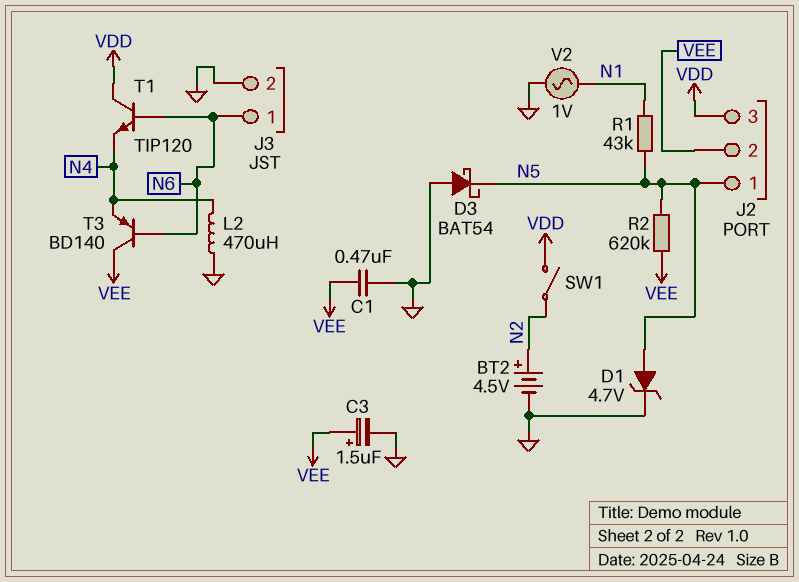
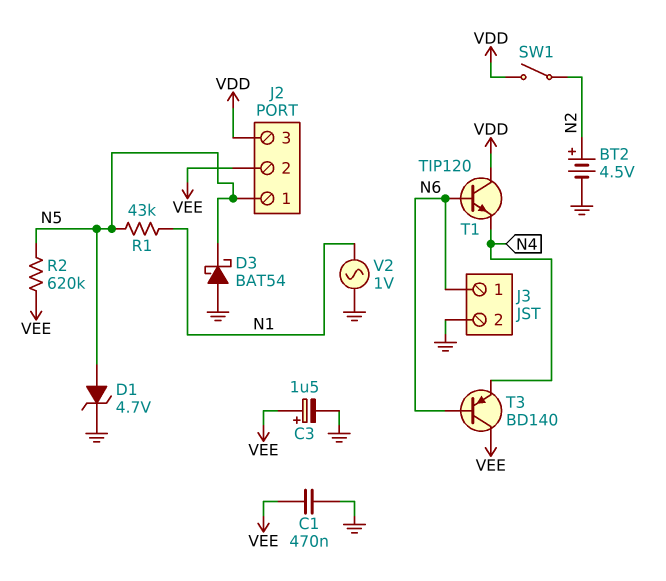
L2: 470uH (GND, N4) -> none

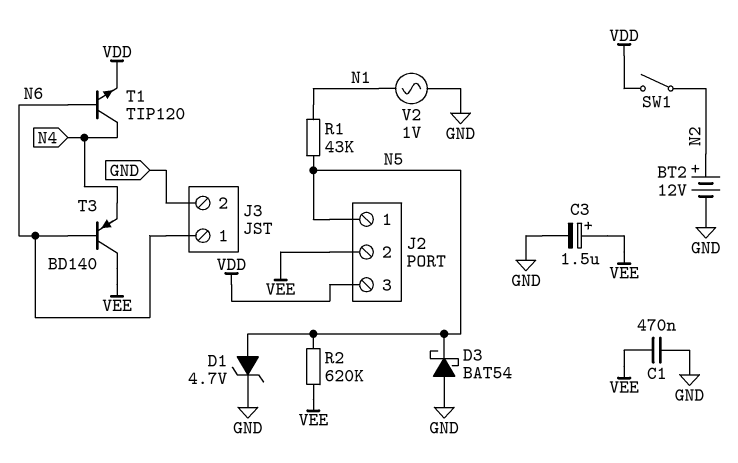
BT2: 4.5V (plus N2, minus GND) -> 12V (plus N2, minus GND)
T1: NPN TIP120 (B N6, C VDD, E N4) -> NPN TIP120 (B N6, C N4, E VDD)

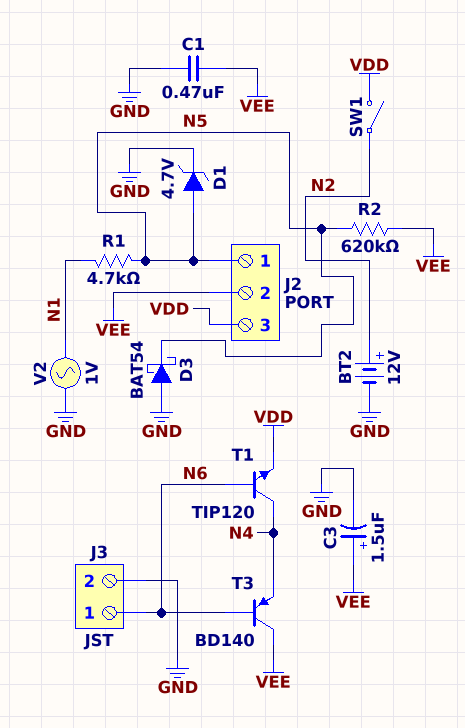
R1: 43k (N1, N5) -> 4.7k (N1, N5)

